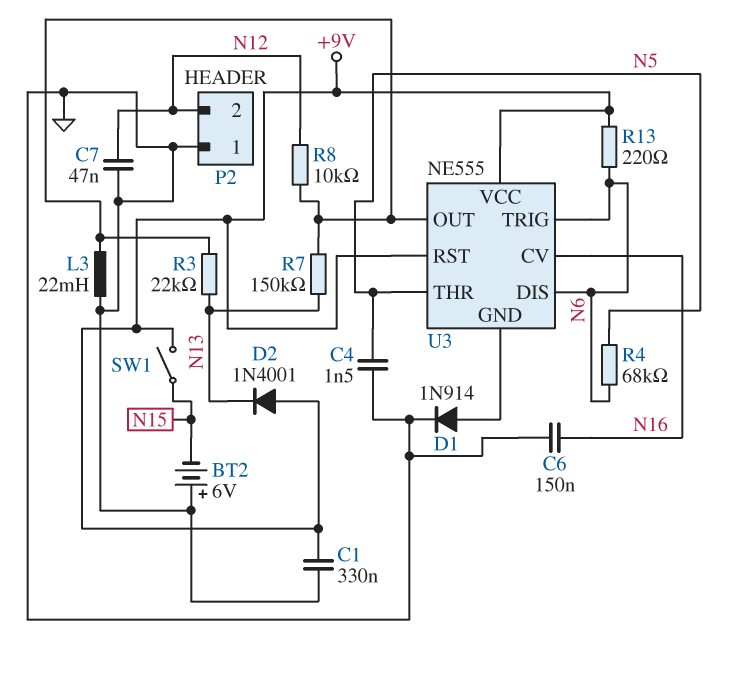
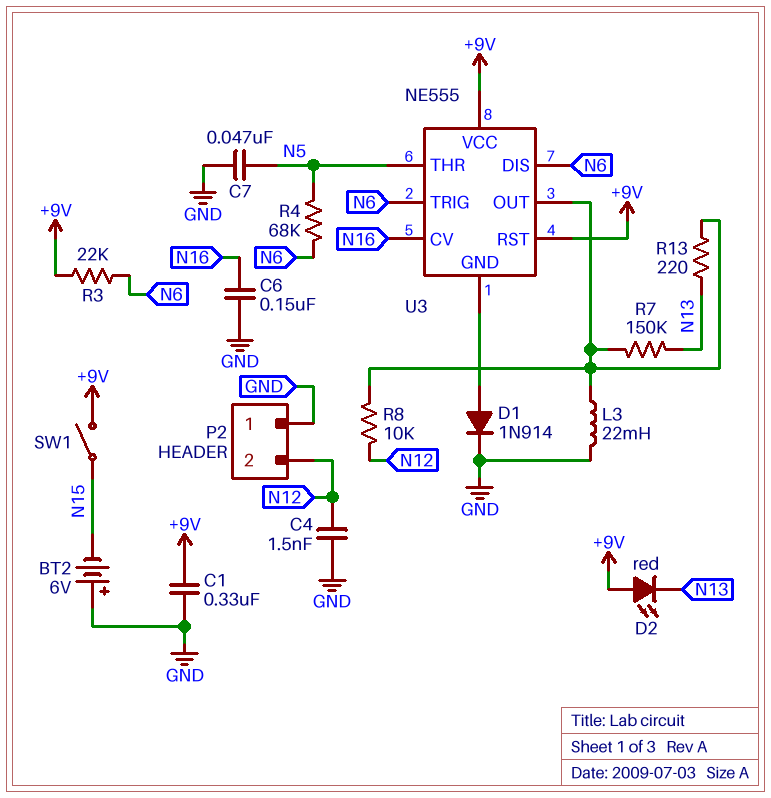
C4: 1.5nF (GND, N5) -> 1.5nF (GND, N12)
C7: 47nF (GND, N12) -> 47nF (GND, N5)
D2: diode 1N4001 (A +9V, K N13) -> LED red (A +9V, K N13)
R3: 22k (N13, U3/OUT) -> 22k (+9V, N6)
R13: 220 (+9V, N6) -> 220 (N13, U3/OUT)

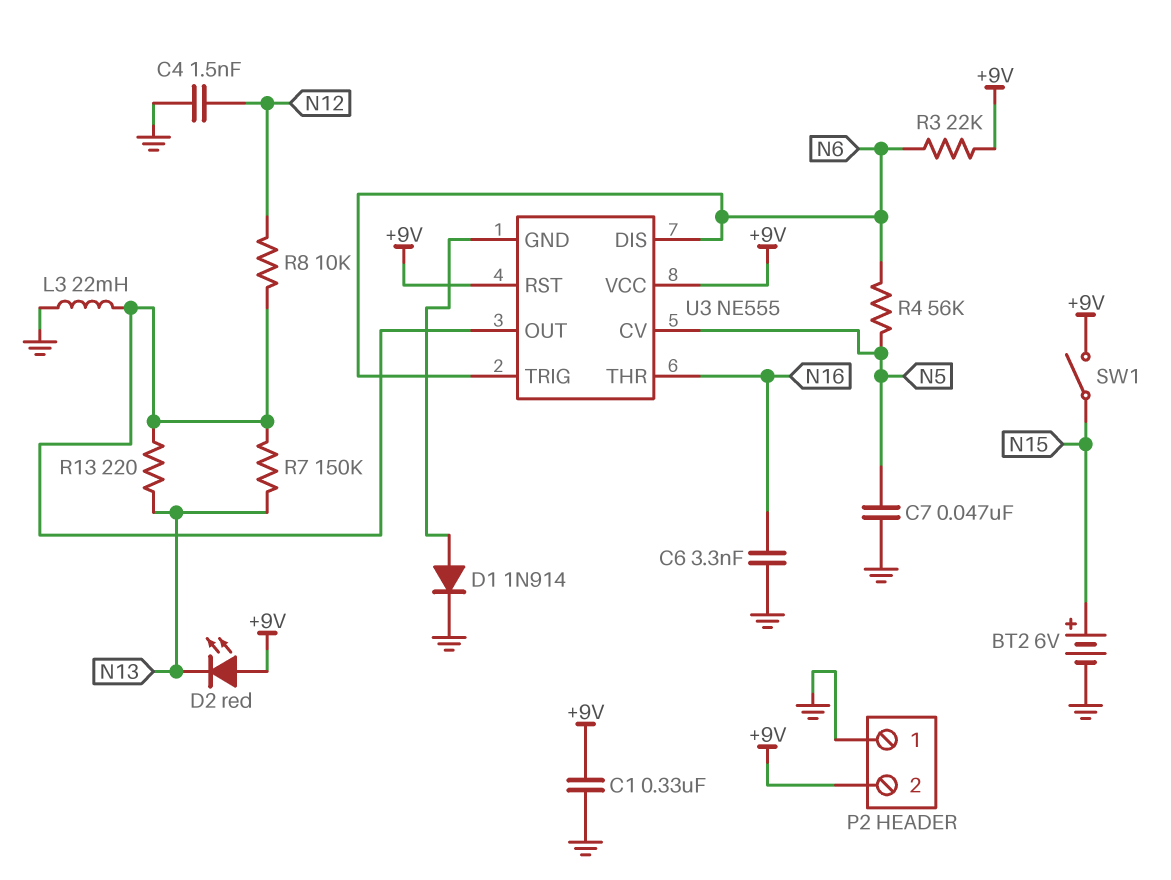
BT2: 6V (plus GND, minus N15) -> 6V (plus N15, minus GND)
C6: 150nF (GND, N16) -> 3.3nF (GND, N16)
P2 pin 2: N12 -> +9V
R4: 68k (N5, N6) -> 56k (N5, N6)
U3 pin CV: N16 -> N5
U3 pin THR: N5 -> N16

